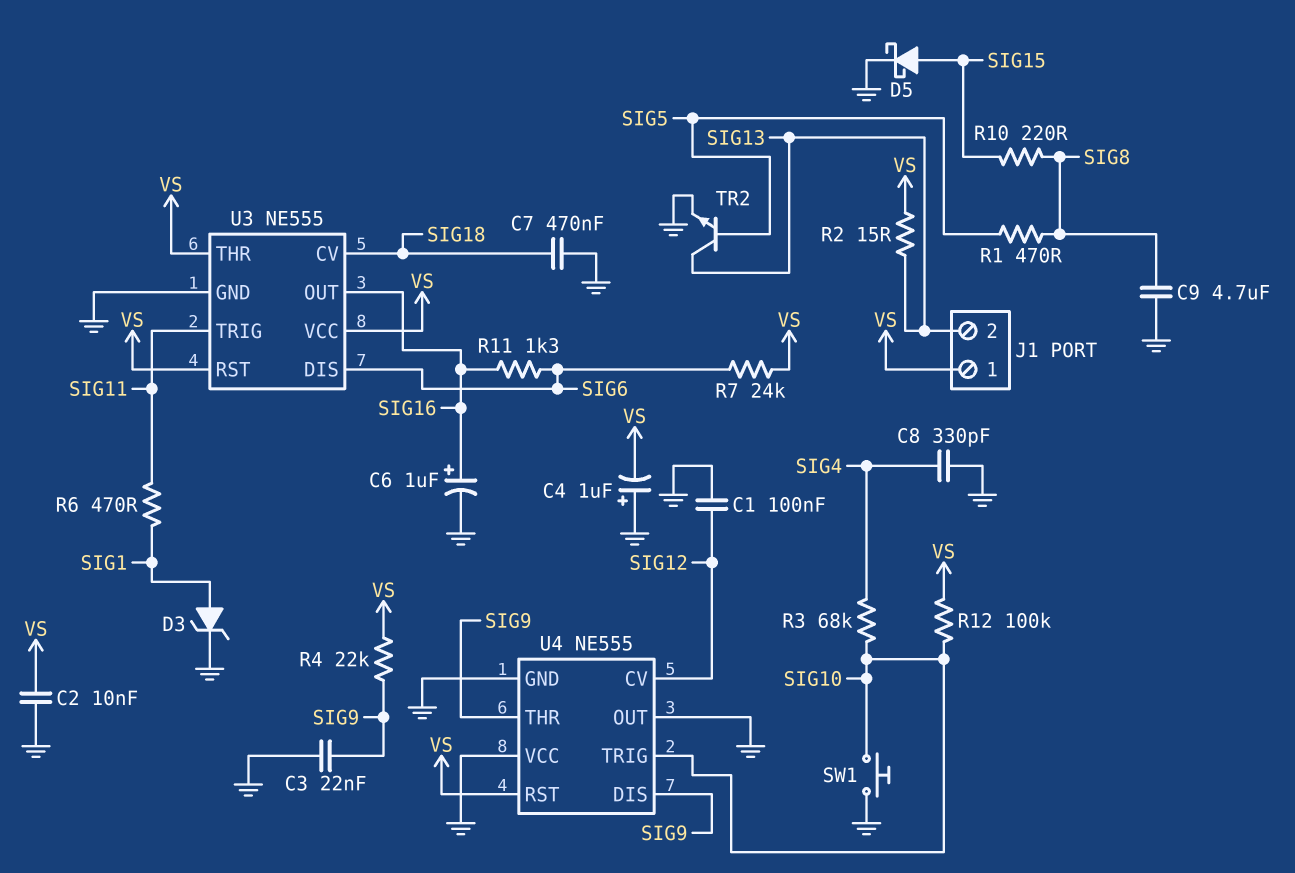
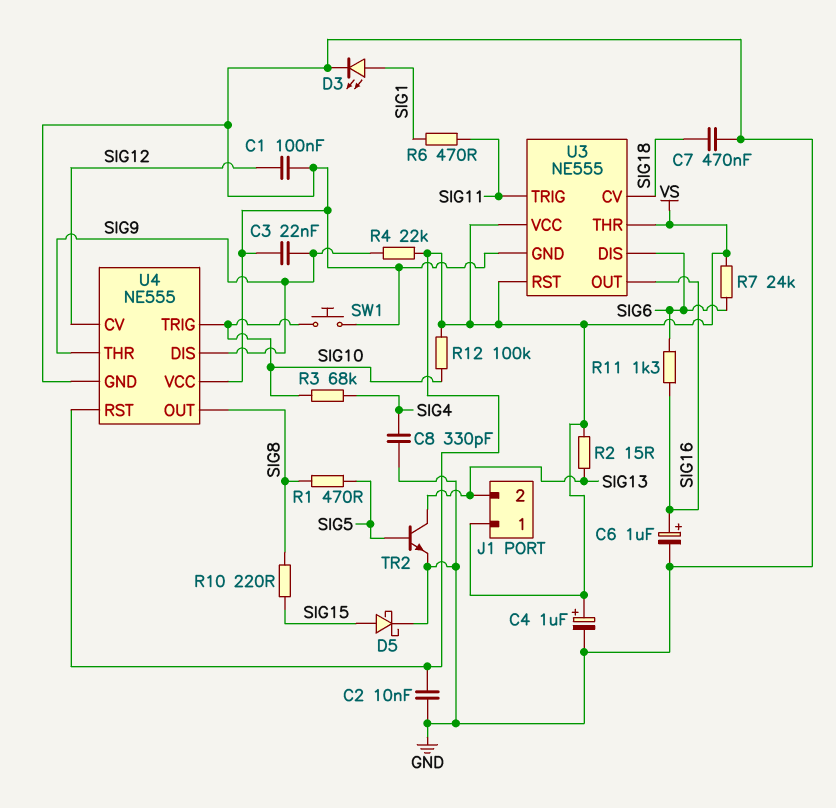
C4: 1uF (plus GND, minus VS) -> 1uF (plus VS, minus GND)
C9: 4.7uF (GND, SIG8) -> none
D3: zener (A SIG1, K GND) -> LED (A SIG1, K GND)
U4 pin OUT: GND -> SIG8

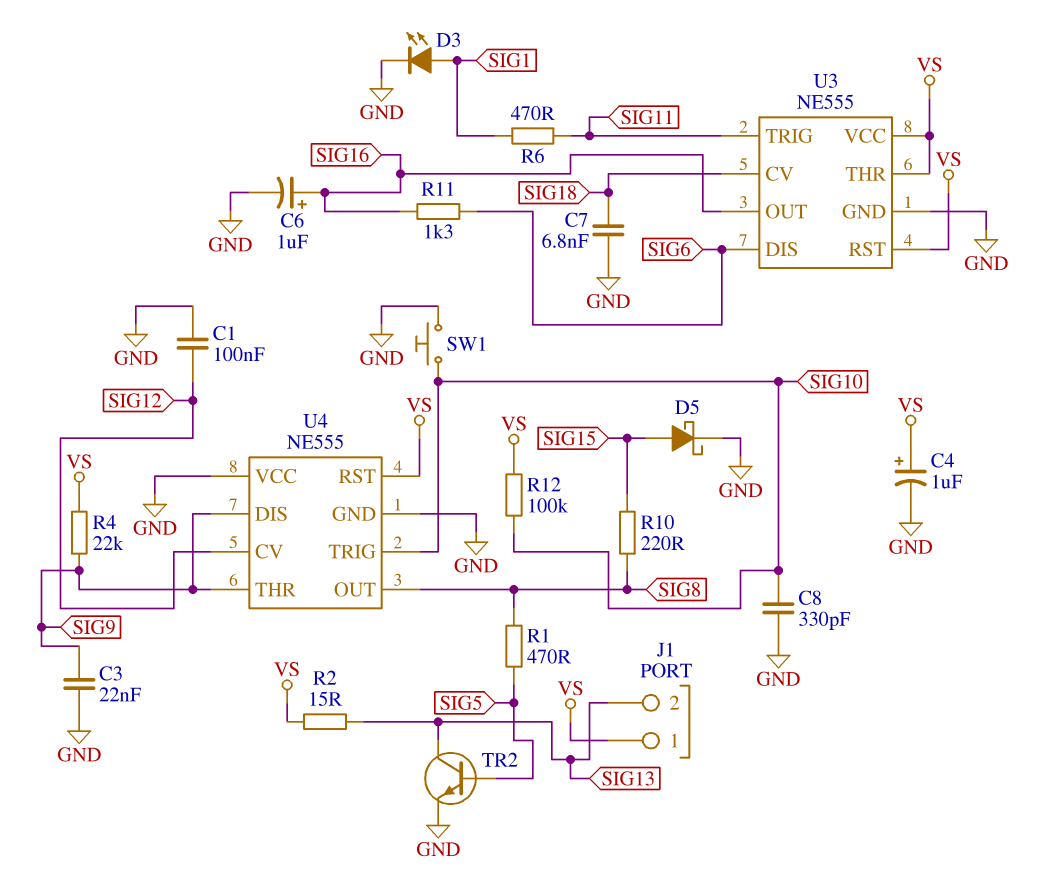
C2: 10nF (GND, VS) -> none
C7: 470nF (GND, SIG18) -> 6.8nF (GND, SIG18)
C8: 330pF (GND, SIG4) -> 330pF (GND, SIG10)
R3: 68k (SIG4, SIG10) -> none
R7: 24k (SIG6, VS) -> none

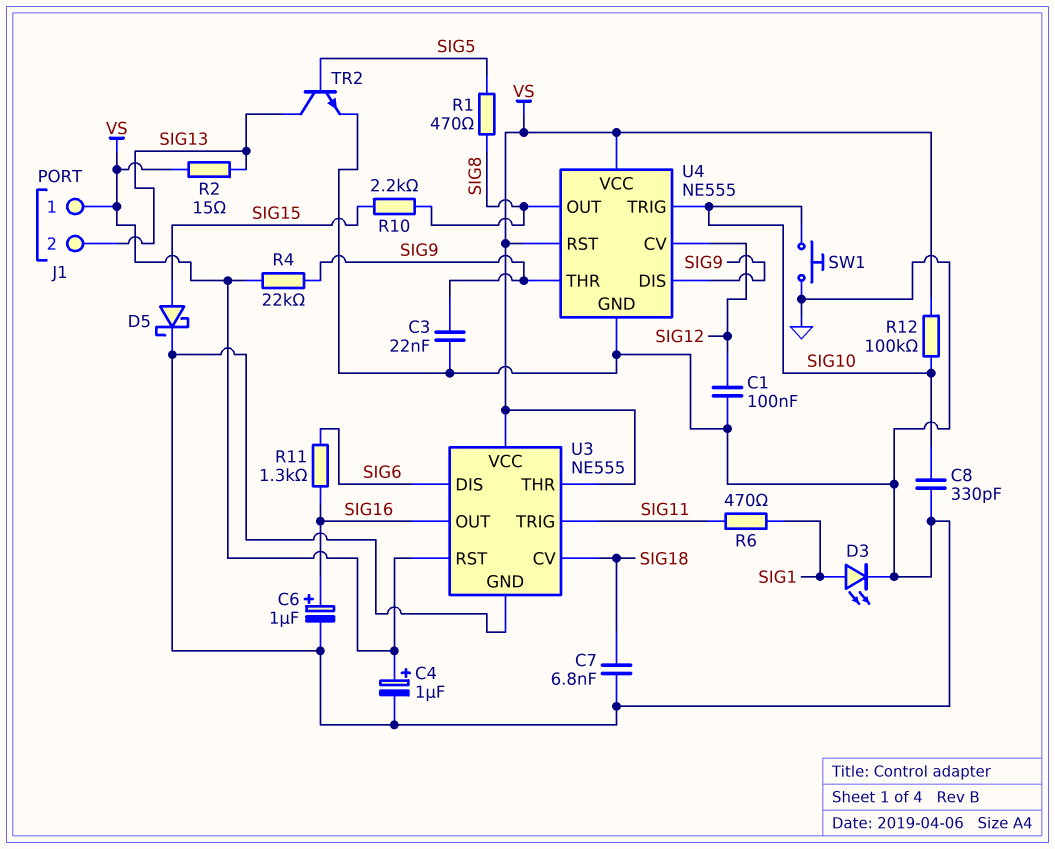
R10: 220 (SIG8, SIG15) -> 2.2k (SIG8, SIG15)
U4 pin VCC: GND -> VS

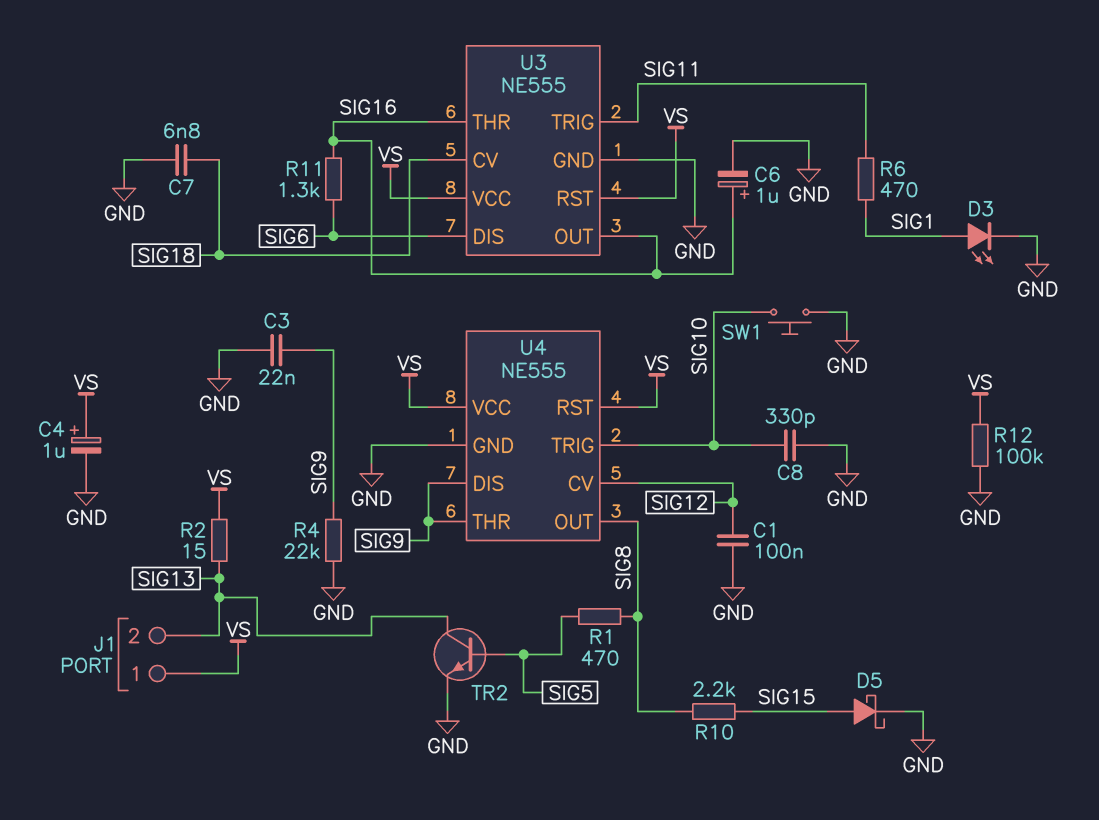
R4: 22k (SIG9, VS) -> 22k (GND, SIG9)
R12: 100k (SIG10, VS) -> 100k (GND, VS)
U3 pin THR: VS -> SIG16

